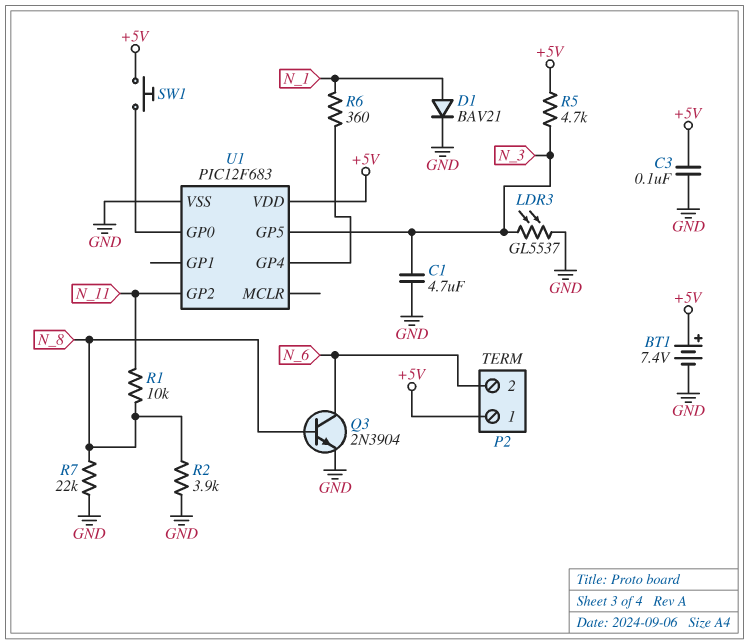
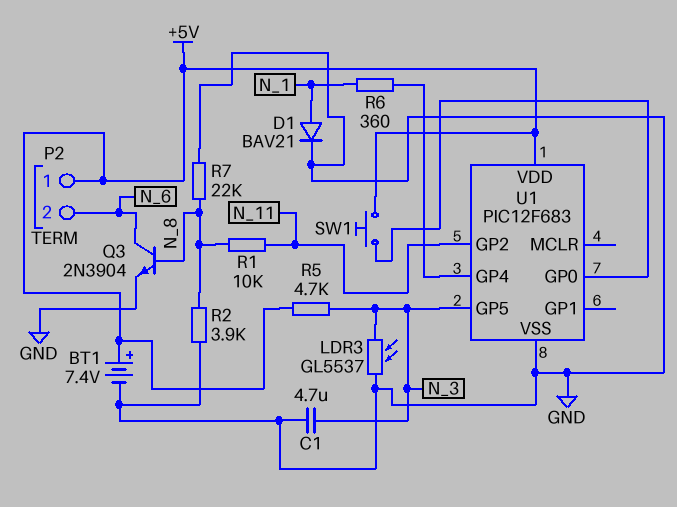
C3: 100nF (+5V, GND) -> none

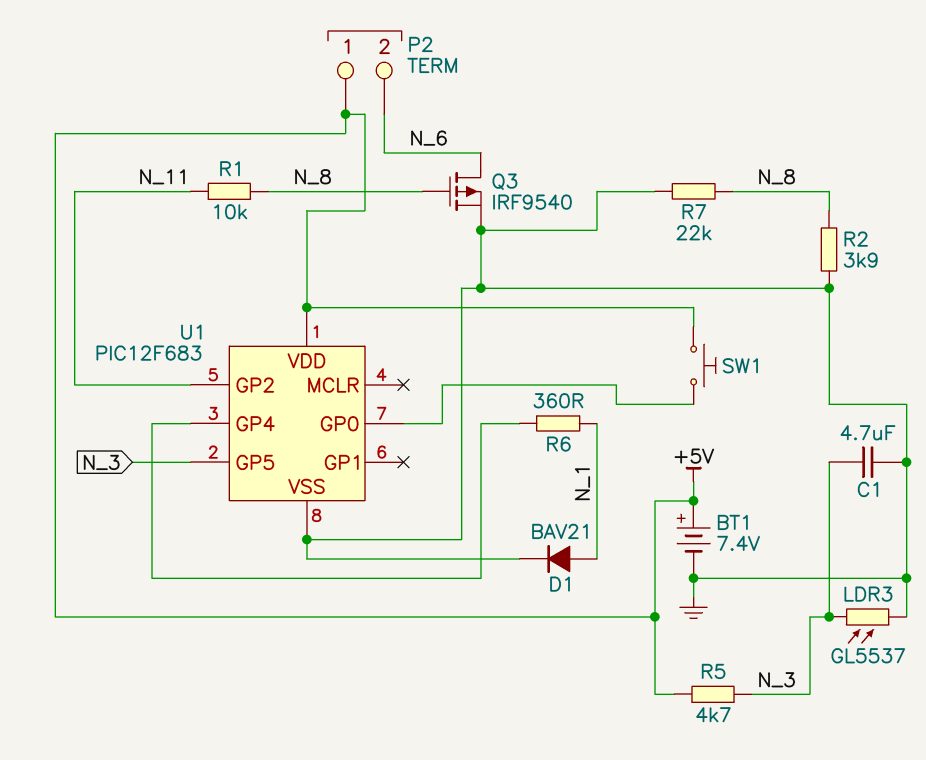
Q3: NPN 2N3904 (B N_8, C N_6, E GND) -> PMOS IRF9540 (G N_8, D N_6, S GND)

